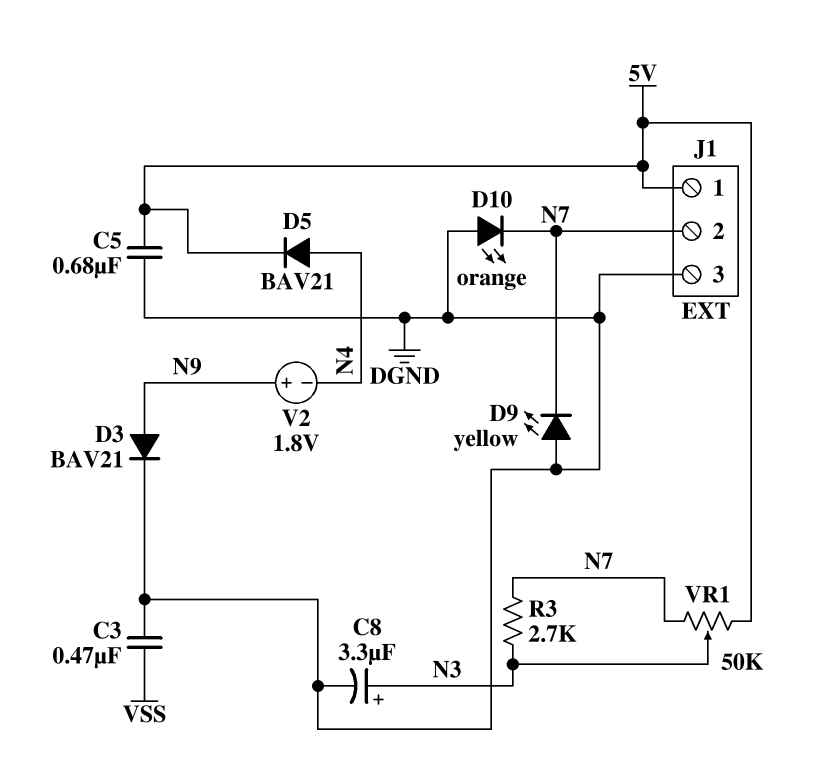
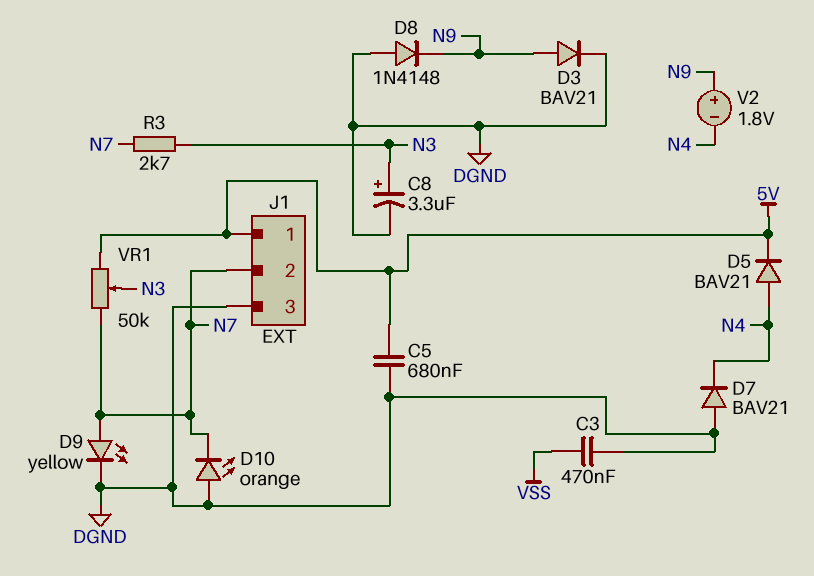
D7: none -> diode BAV21 (A DGND, K N4)
D8: none -> diode 1N4148 (A DGND, K N9)
D9: LED yellow (A DGND, K N7) -> LED yellow (A N7, K DGND)

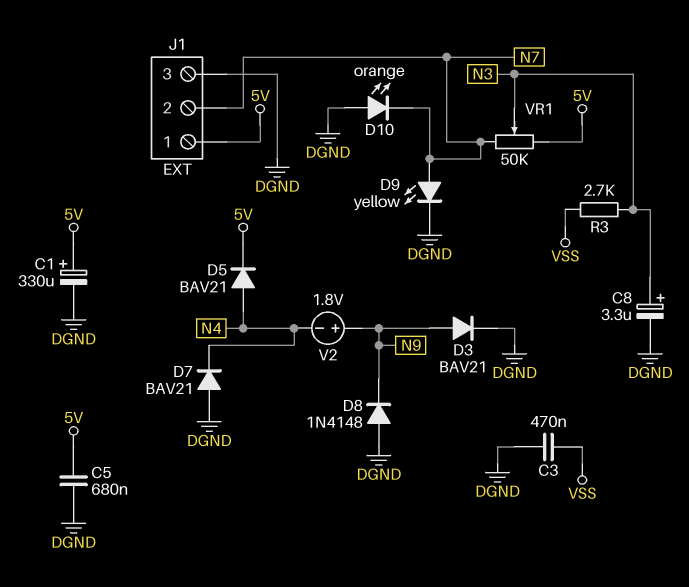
C1: none -> 330uF (plus 5V, minus DGND)
R3: 2.7k (N3, N7) -> 2.7k (N3, VSS)

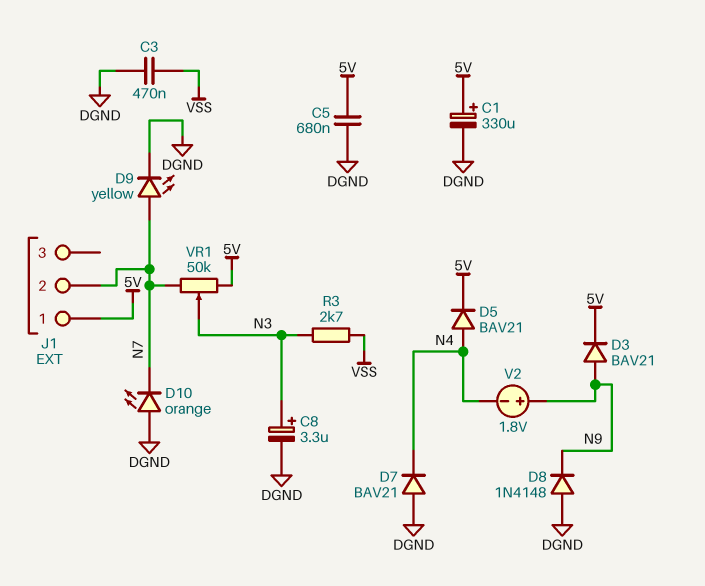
D3: diode BAV21 (A N9, K DGND) -> diode BAV21 (A N9, K 5V)
J1 pin 3: DGND -> none

